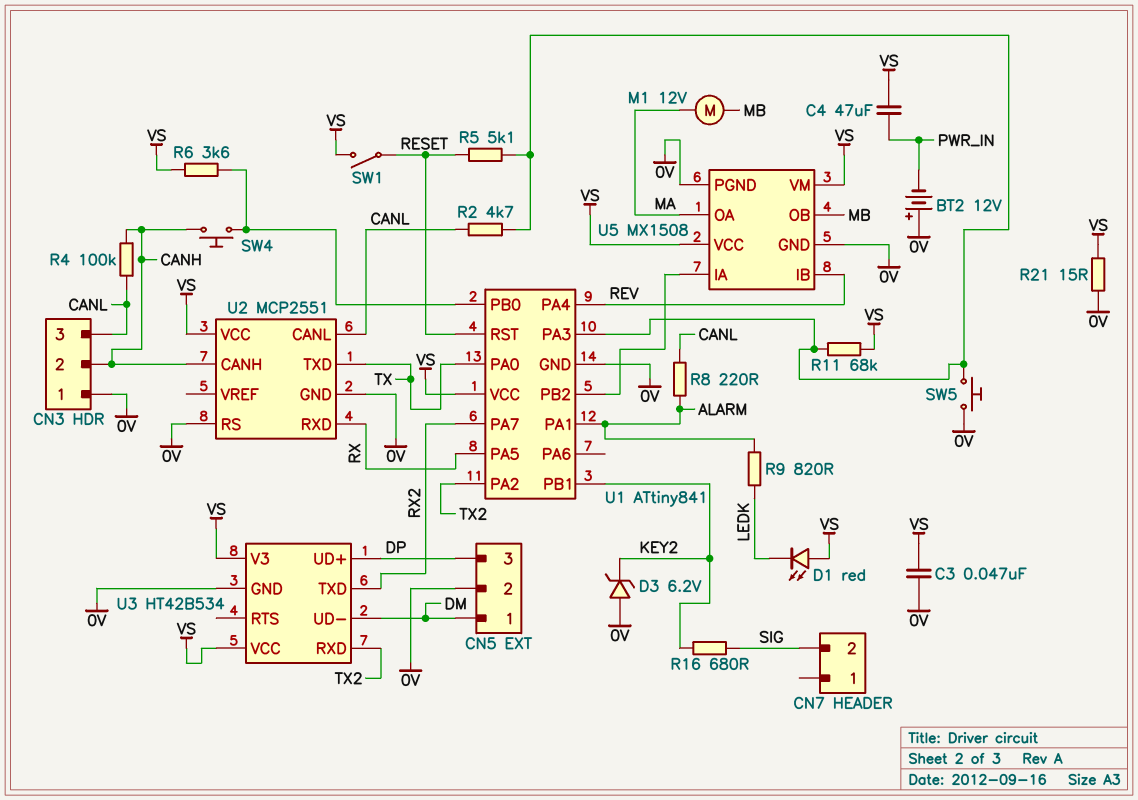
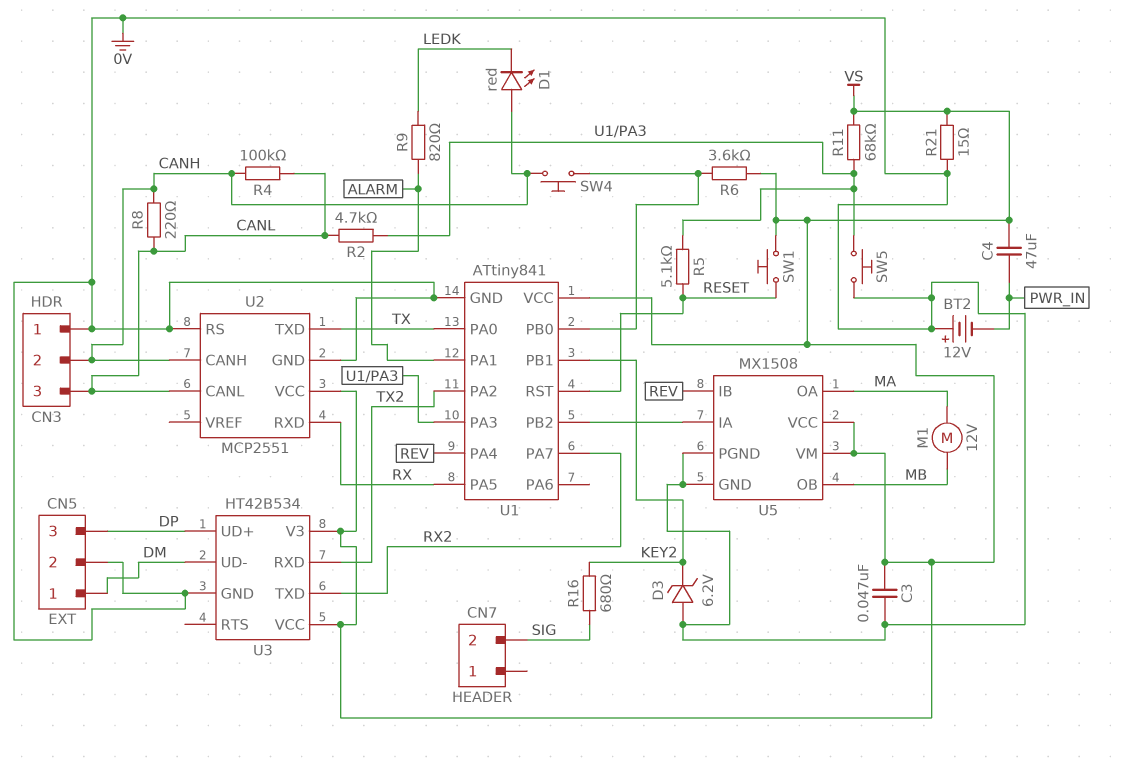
D1: LED red (A VS, K LEDK) -> LED red (A CANH, K LEDK)
R8: 220 (ALARM, CANL) -> 220 (CANH, CANL)
SW1: switch (RESET, VS) -> button (RESET, VS)

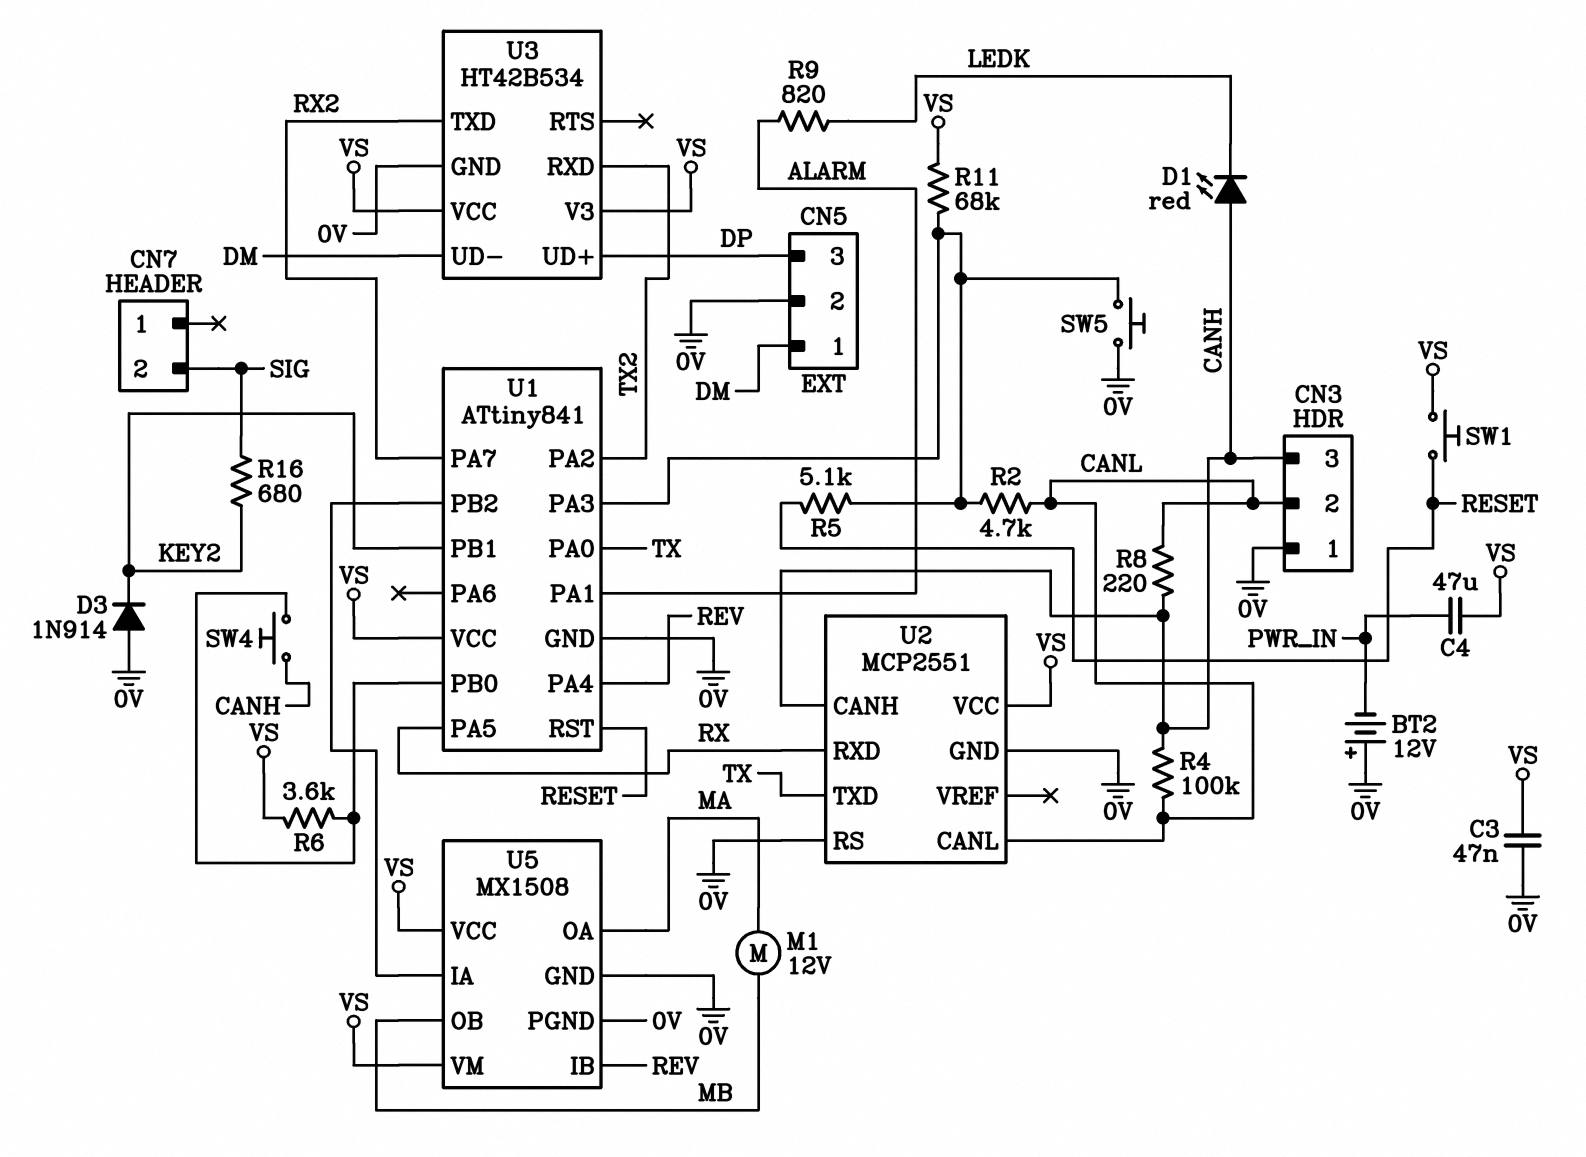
CN3 pin 2: CANH -> CANL
CN3 pin 3: CANL -> CANH
D3: zener 6.2V (A 0V, K KEY2) -> diode 1N914 (A 0V, K KEY2)
R21: 15 (0V, VS) -> none

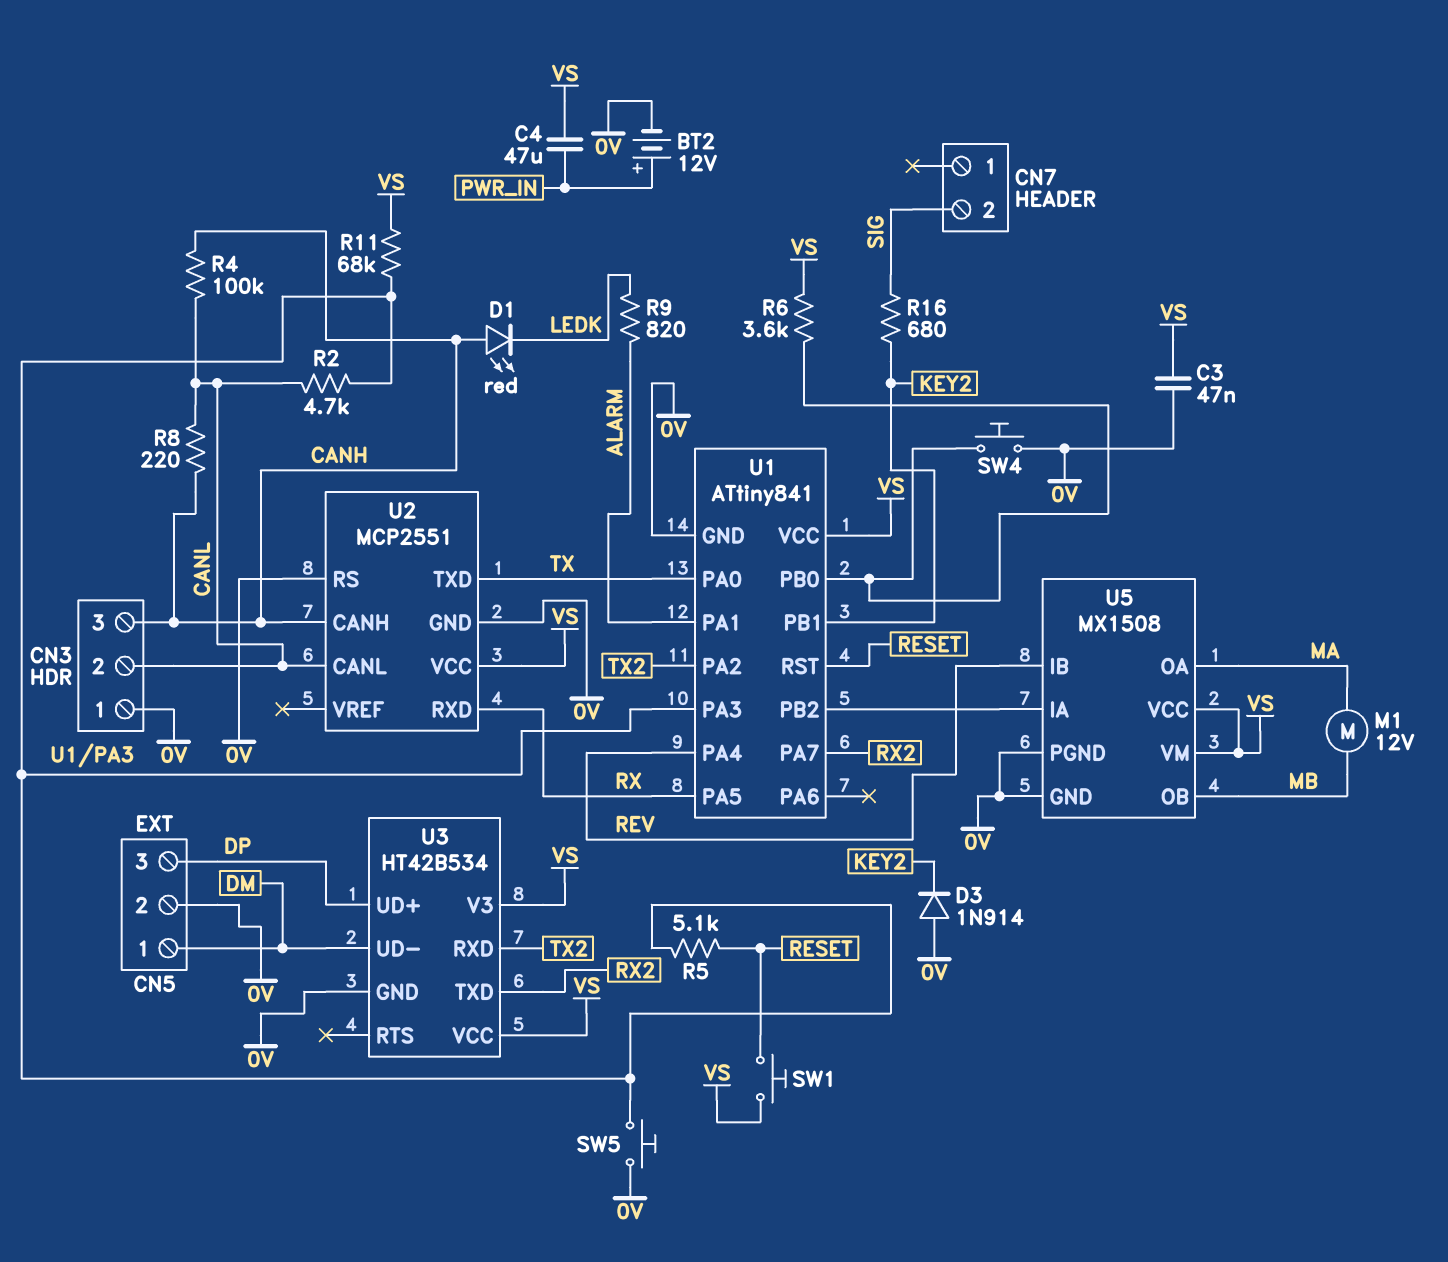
BT2: 12V (plus 0V, minus PWR_IN) -> 12V (plus PWR_IN, minus 0V)
SW4: button (CANH, U1/PB0) -> button (0V, U1/PB0)

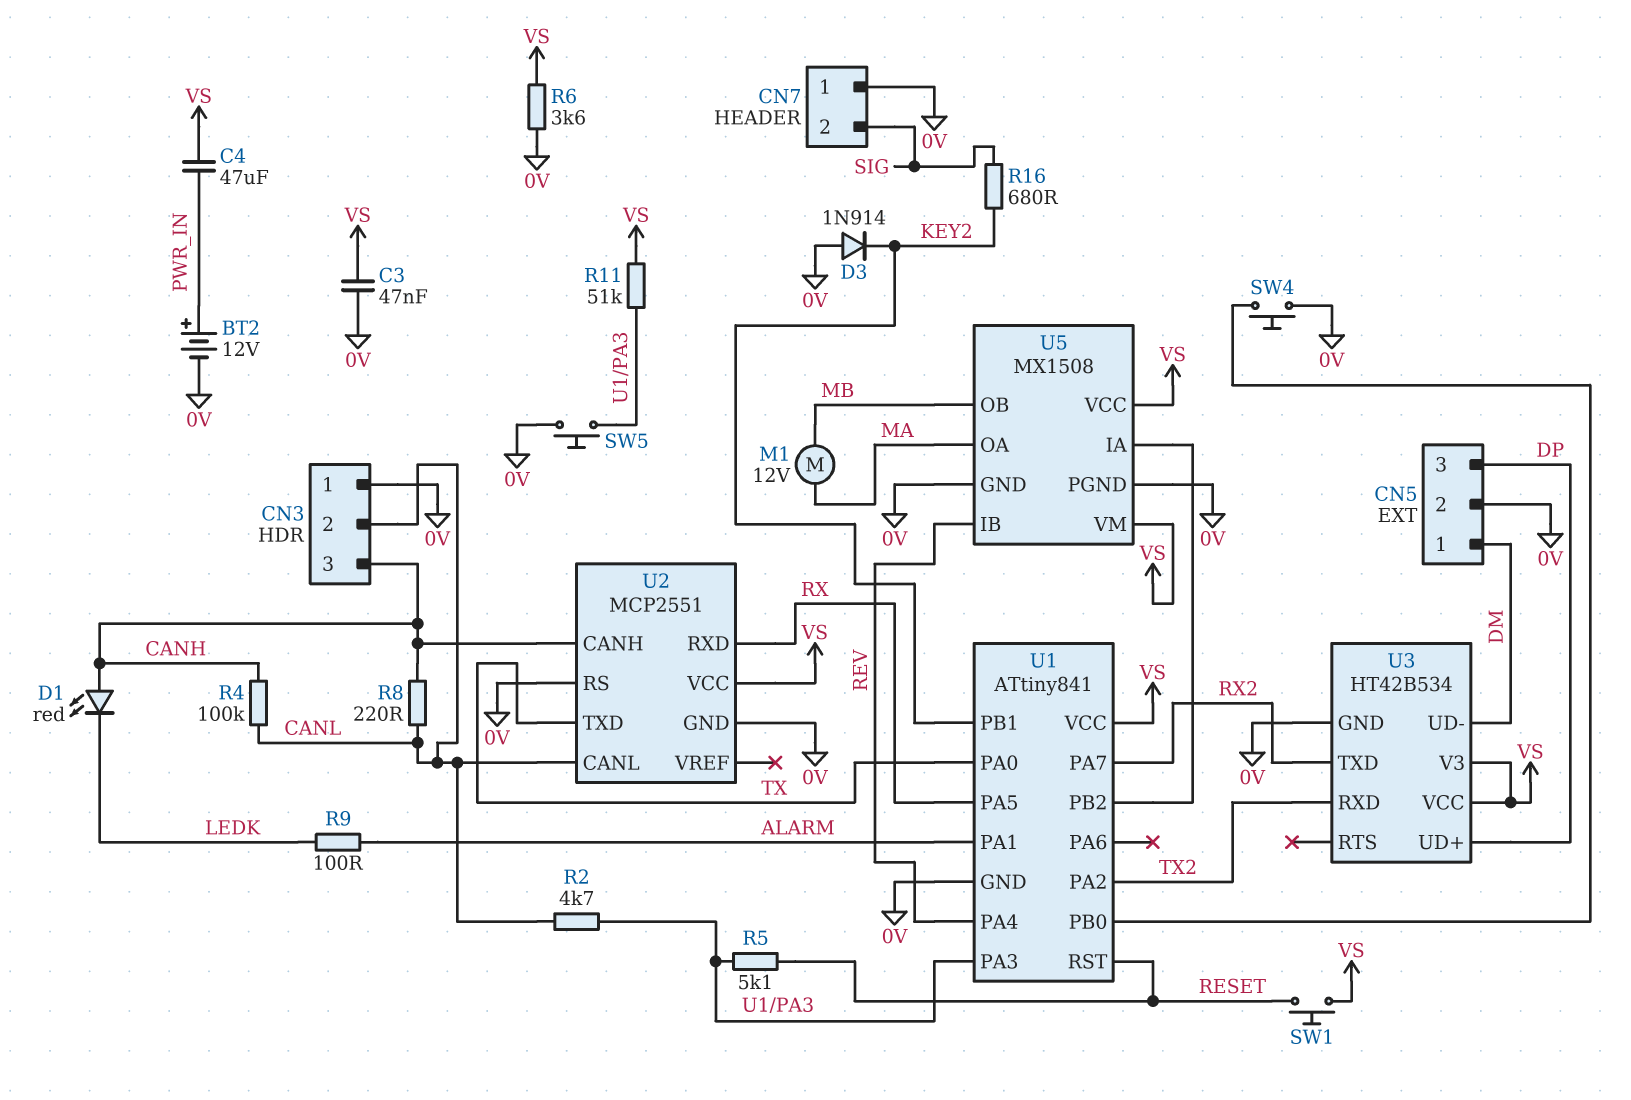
CN7 pin 1: none -> 0V
R6: 3.6k (U1/PB0, VS) -> 3.6k (0V, VS)
R9: 820 (ALARM, LEDK) -> 100 (ALARM, LEDK)
R11: 68k (U1/PA3, VS) -> 51k (U1/PA3, VS)

